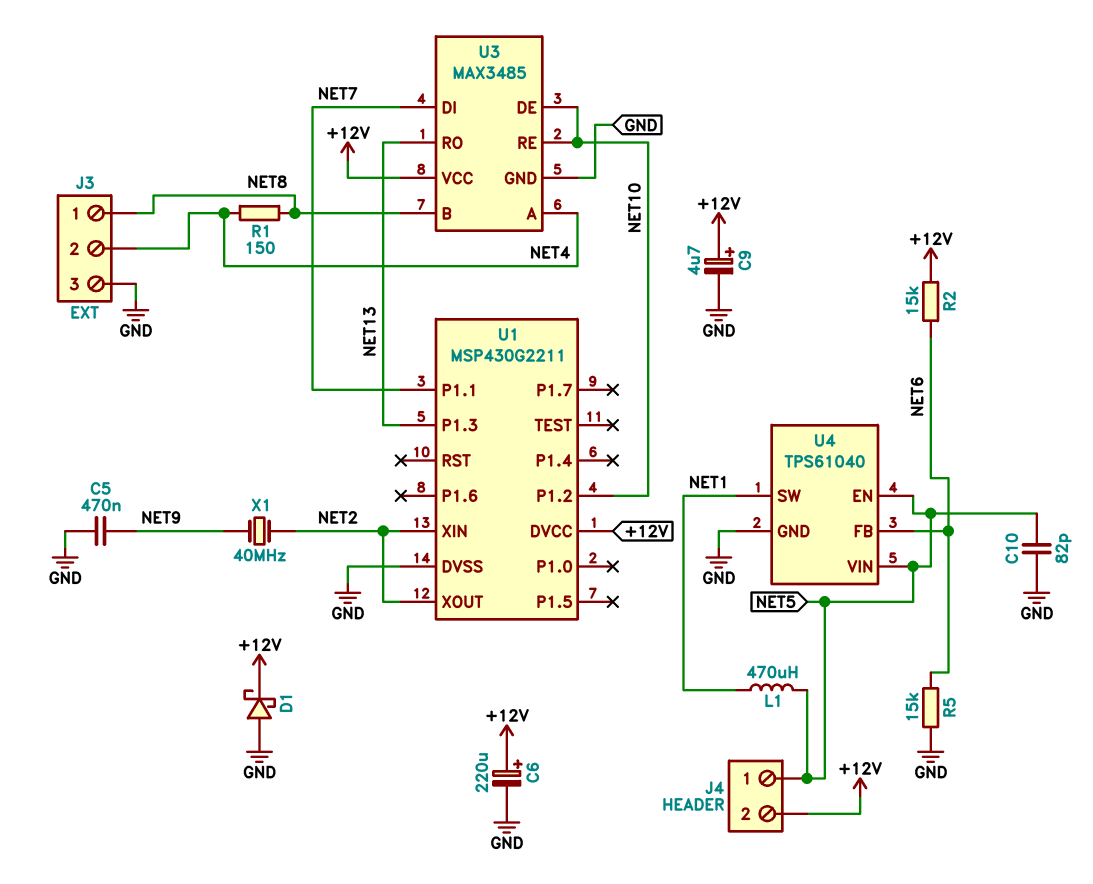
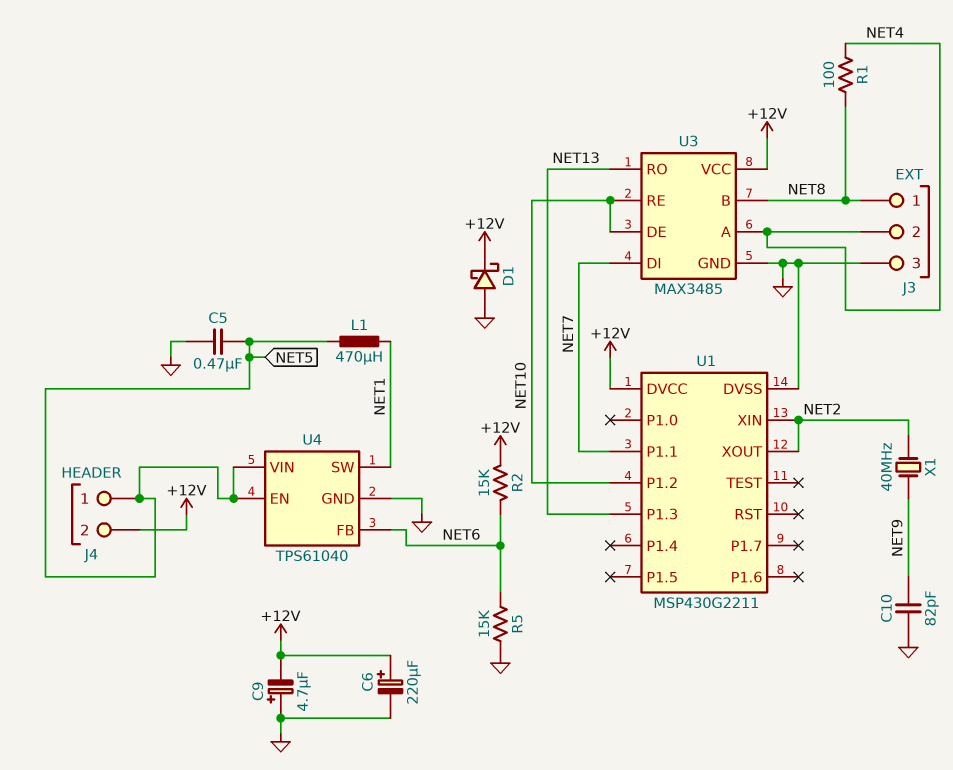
C5: 470nF (GND, NET9) -> 470nF (GND, NET5)
C9: 4.7uF (plus +12V, minus GND) -> 4.7uF (plus GND, minus +12V)
C10: 82pF (GND, NET5) -> 82pF (GND, NET9)
R1: 150 (NET4, NET8) -> 100 (NET4, NET8)

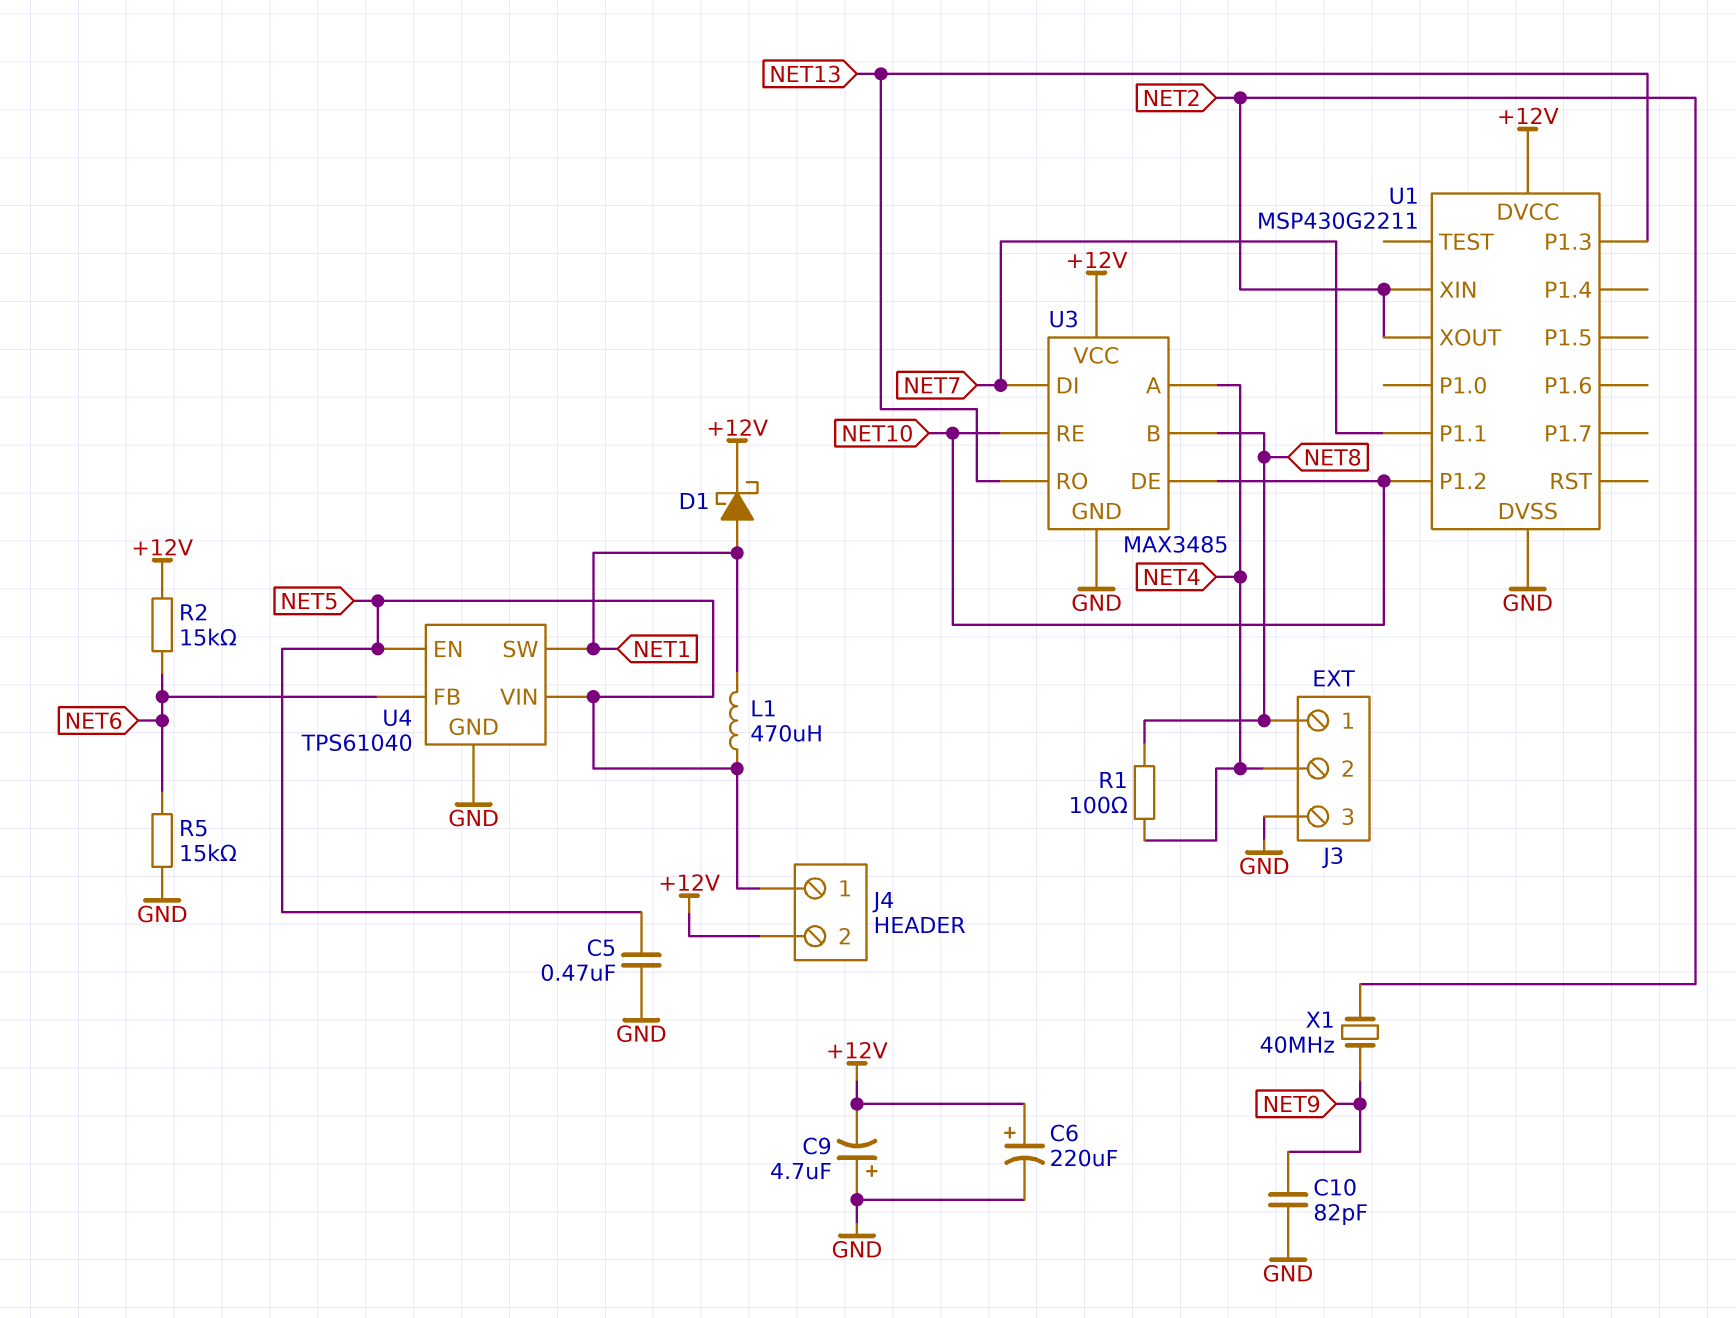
D1: schottky (A GND, K +12V) -> schottky (A NET1, K +12V)

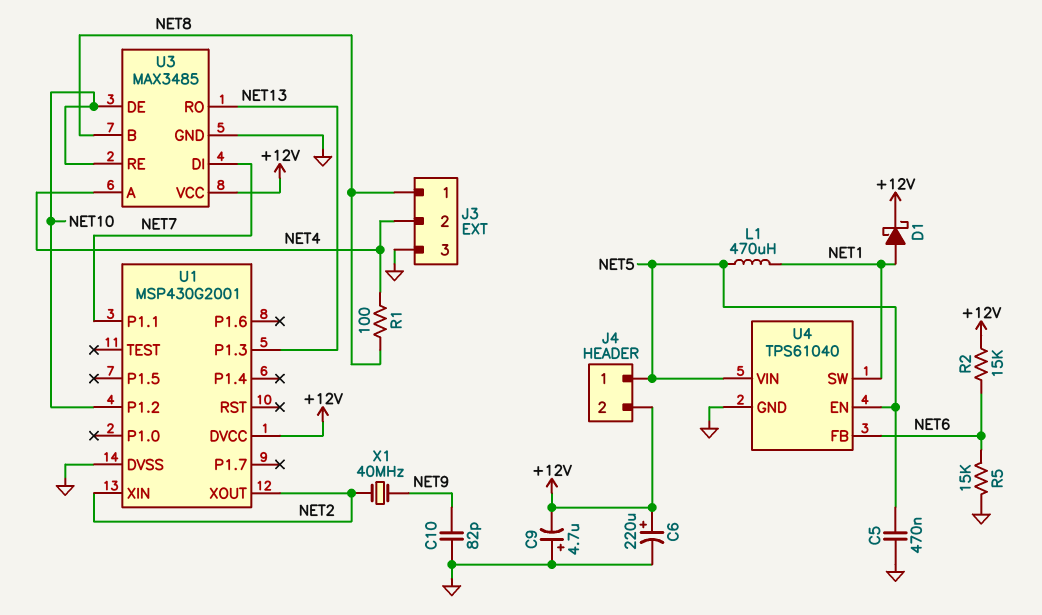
U1: MSP430G2211 -> MSP430G2001

